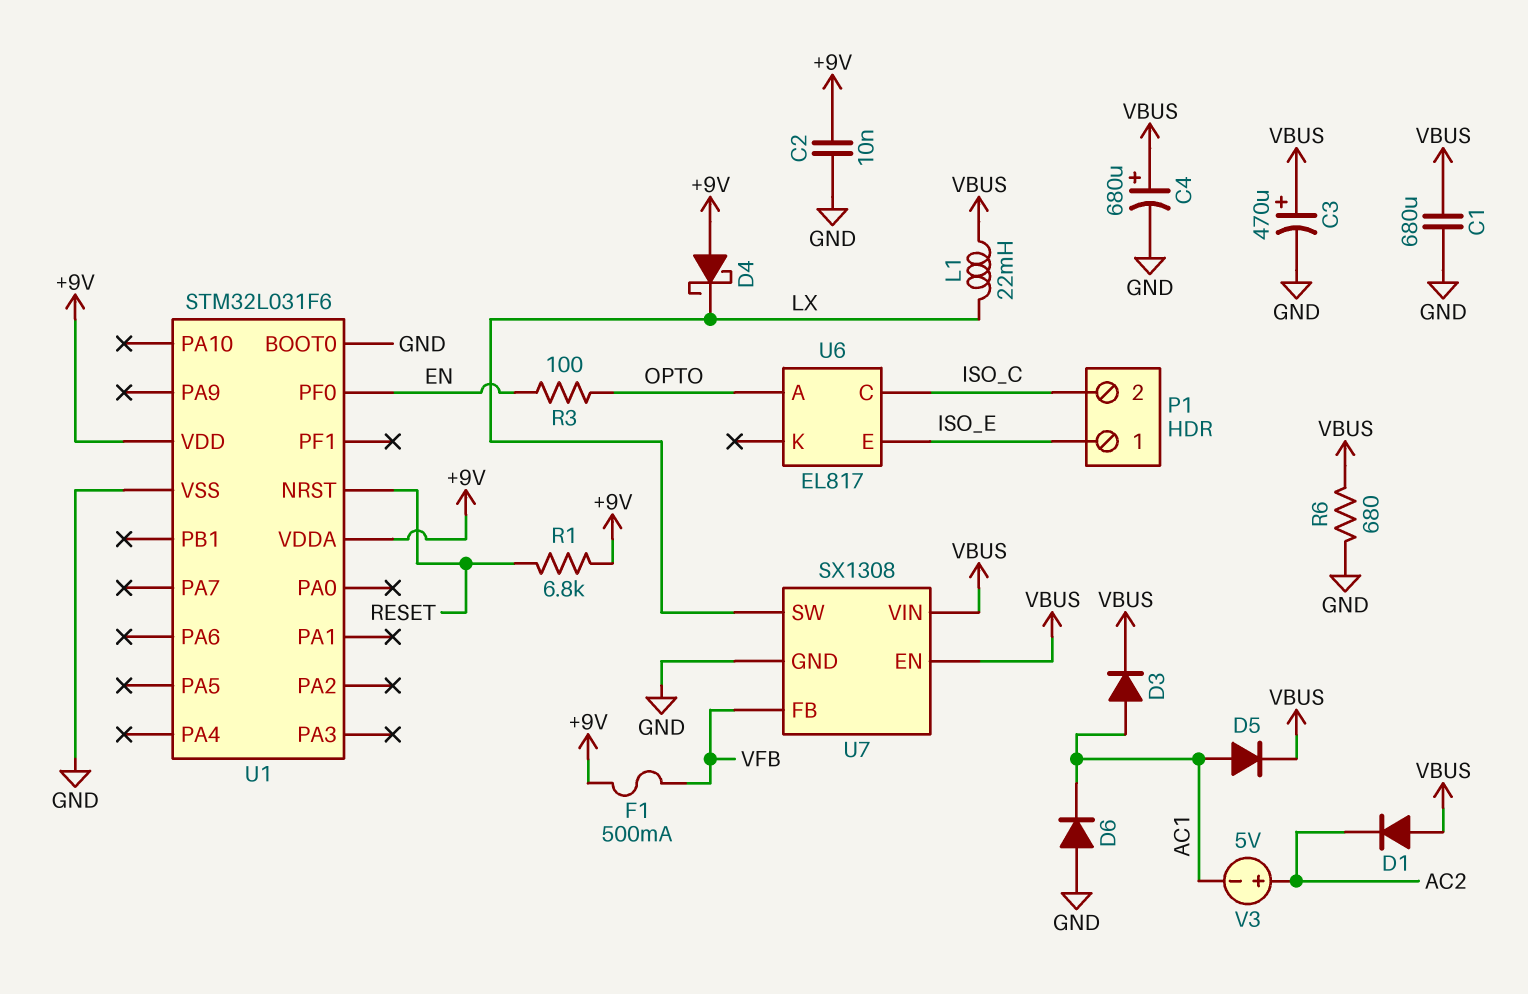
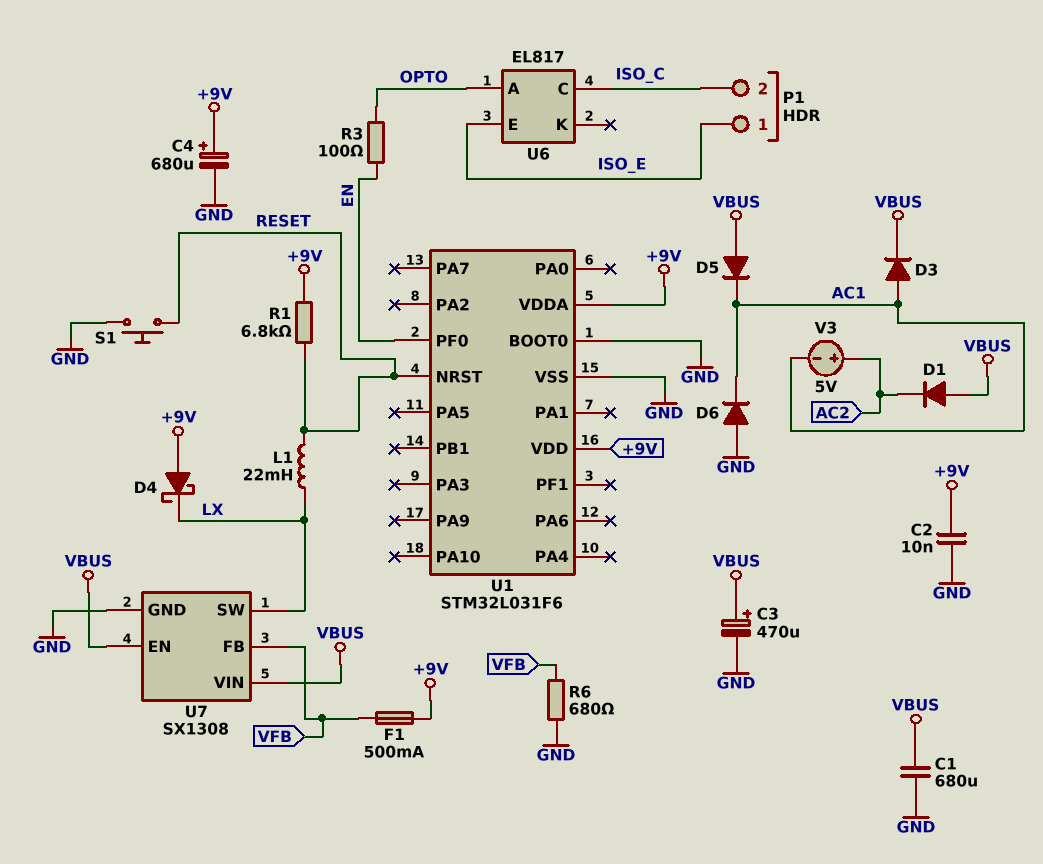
C4: 680uF (plus VBUS, minus GND) -> 680uF (plus +9V, minus GND)
D5: diode (A AC1, K VBUS) -> diode (A VBUS, K AC1)
L1: 22mH (LX, VBUS) -> 22mH (LX, RESET)
R6: 680 (GND, VBUS) -> 680 (GND, VFB)
S1: none -> button (GND, RESET)

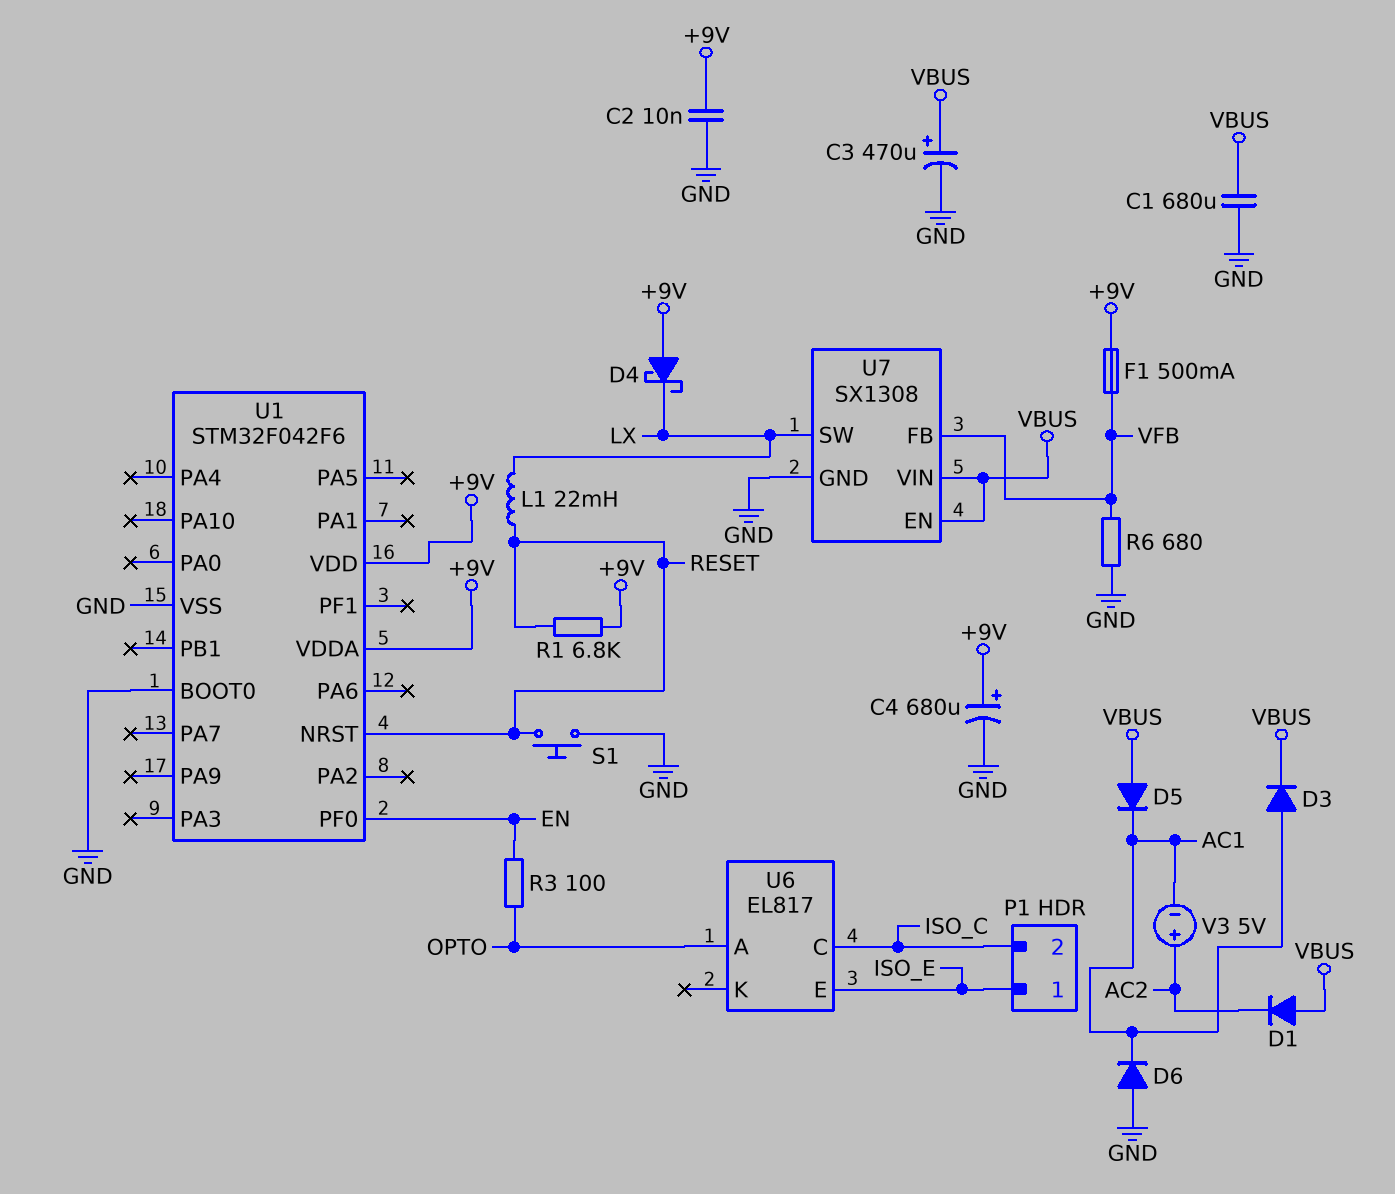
U1: STM32L031F6 -> STM32F042F6

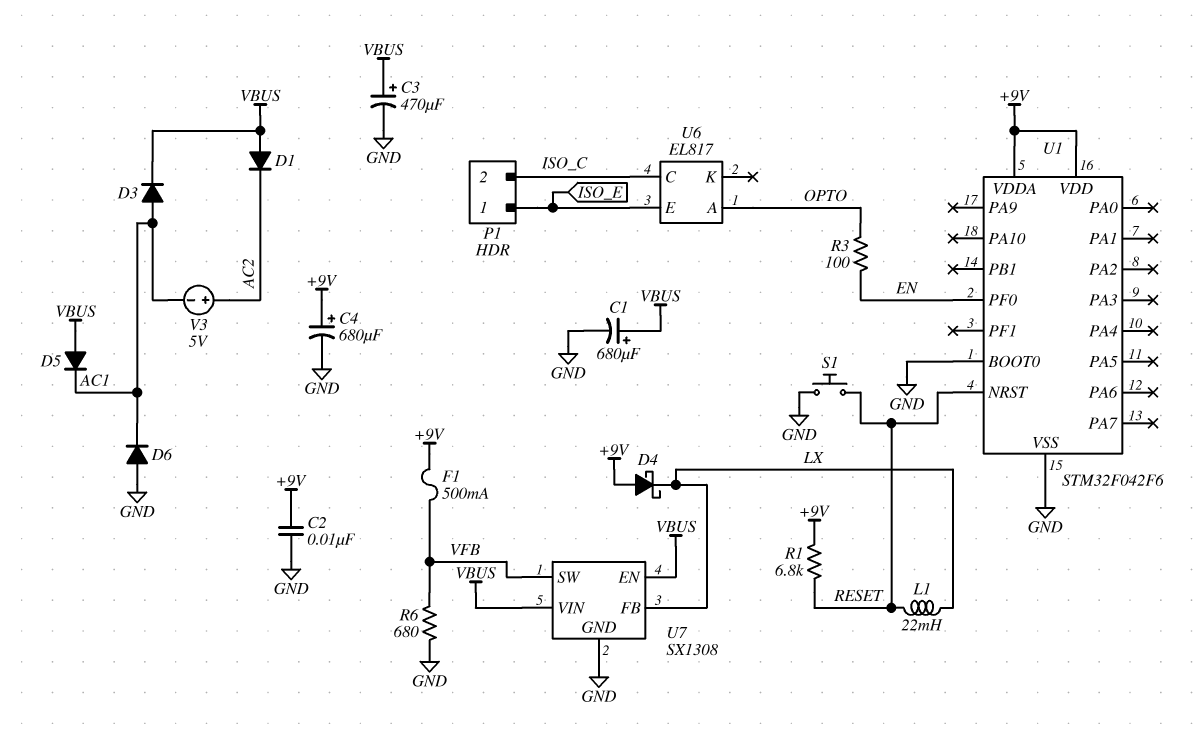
C1: 680uF (GND, VBUS) -> 680uF (plus VBUS, minus GND)
U7 pin FB: VFB -> LX
U7 pin SW: LX -> VFB

